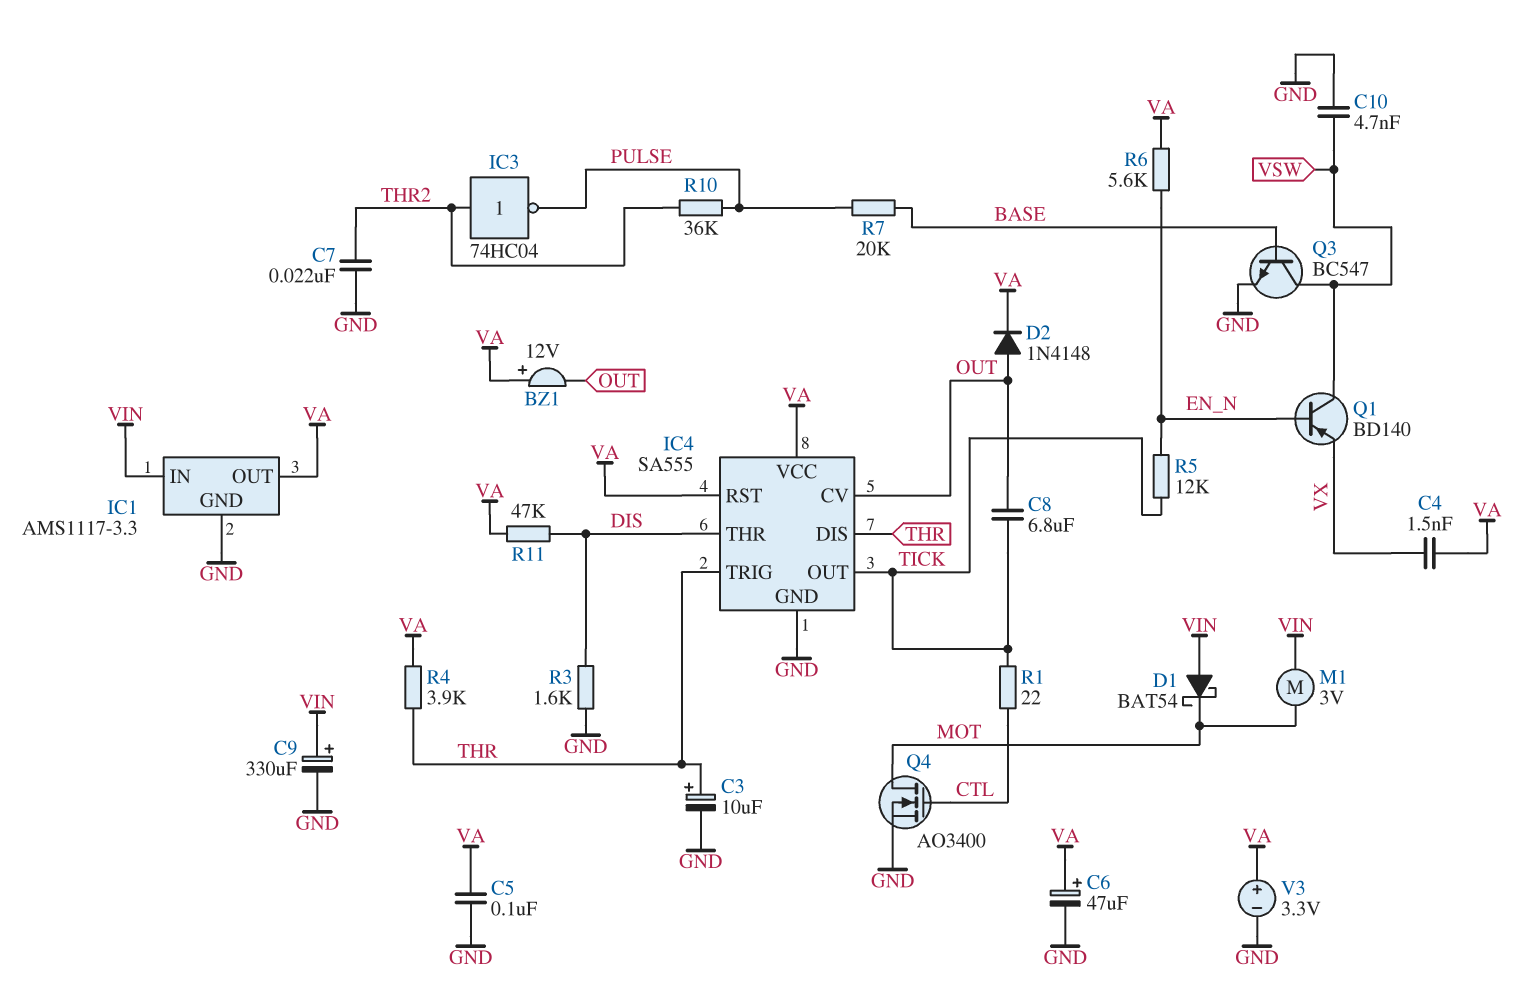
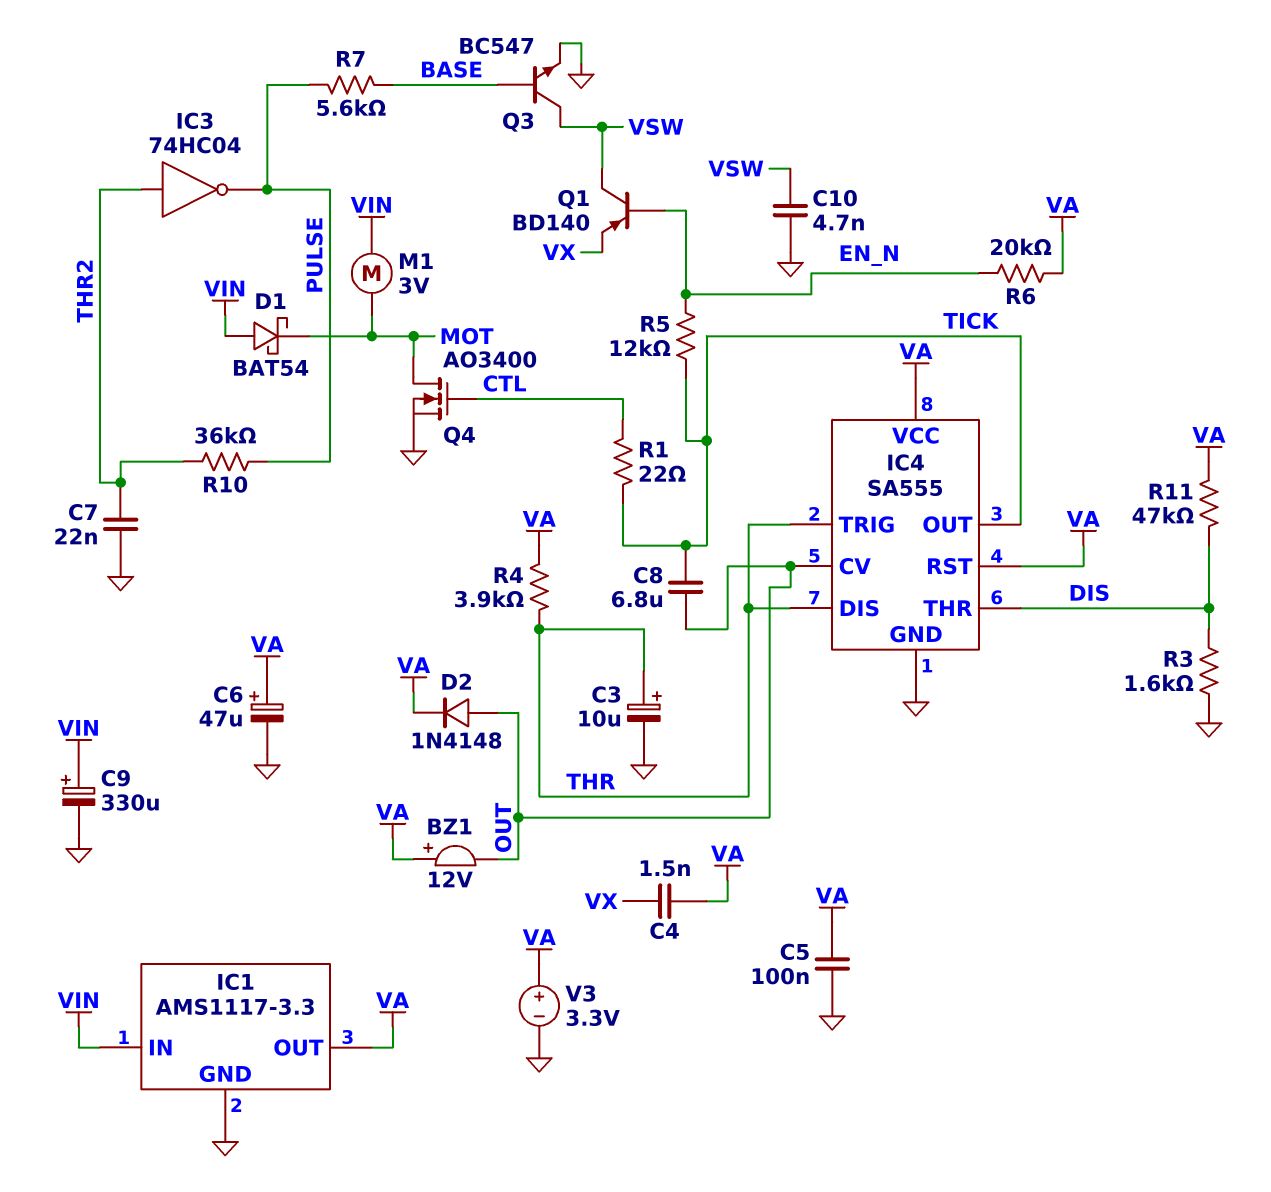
R6: 5.6k (EN_N, VA) -> 20k (EN_N, VA)
R7: 20k (BASE, PULSE) -> 5.6k (BASE, PULSE)

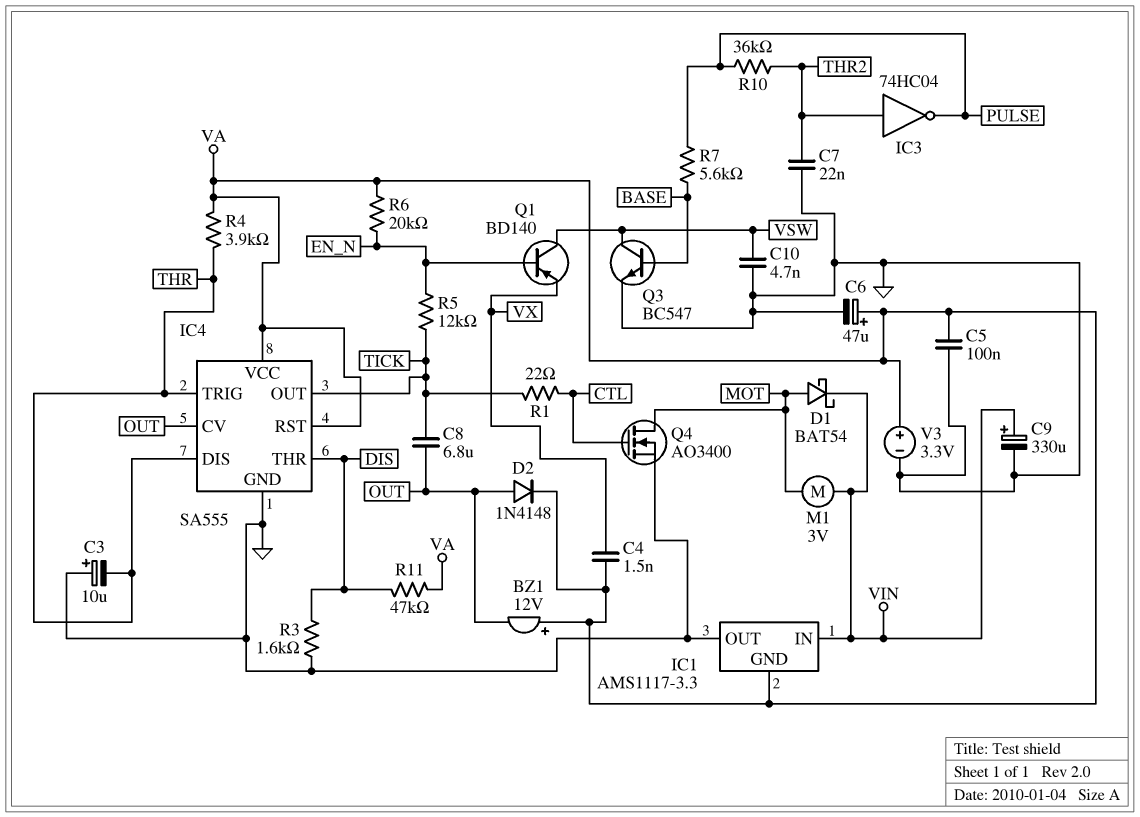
C3: 10uF (plus THR, minus GND) -> 10uF (plus GND, minus THR)
D1: schottky BAT54 (A VIN, K MOT) -> schottky BAT54 (A MOT, K VIN)
IC1 pin GND: GND -> VA
IC1 pin OUT: VA -> GND

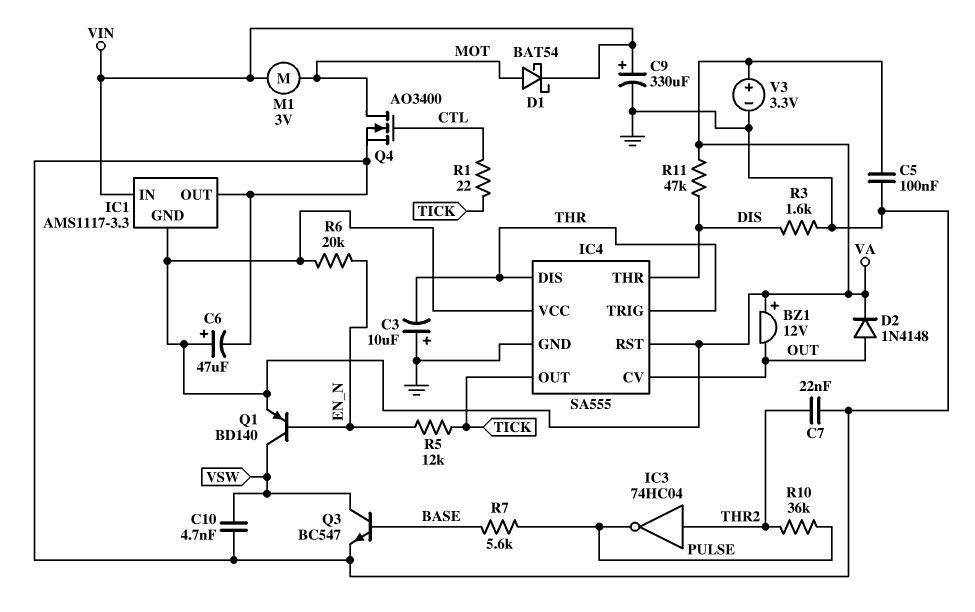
C4: 1.5nF (VA, VX) -> none
C8: 6.8uF (OUT, TICK) -> none
Q1: PNP BD140 (B EN_N, C VSW, E VX) -> PNP BD140 (B EN_N, C VSW, E VA)
R4: 3.9k (THR, VA) -> none

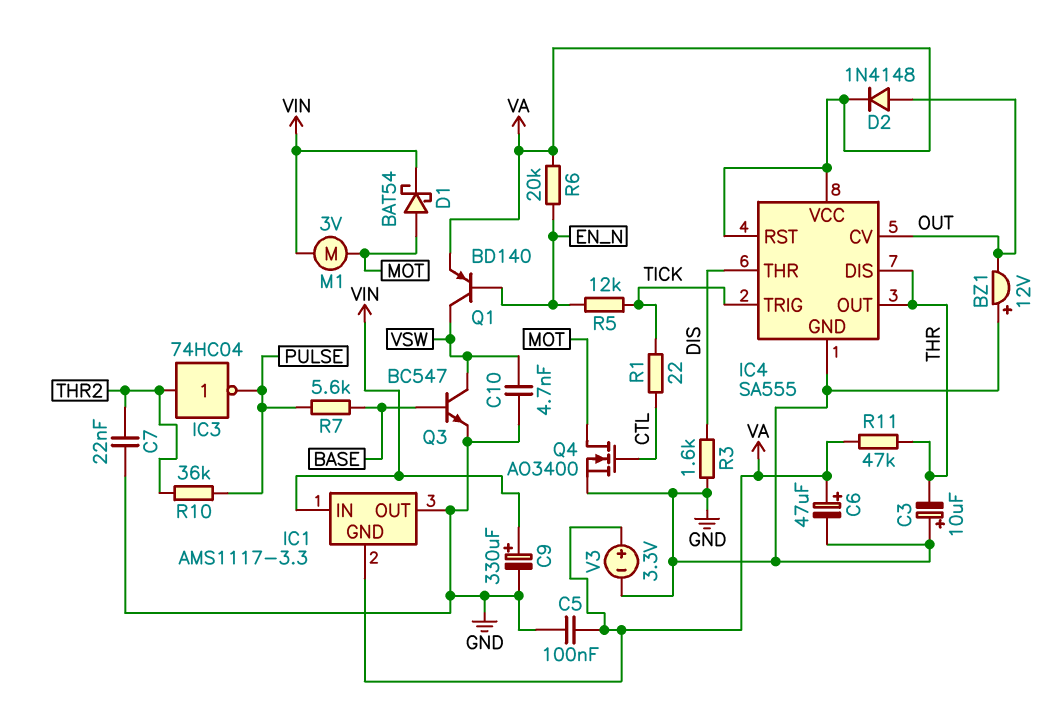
BZ1: buzzer 12V (plus VA, minus OUT) -> buzzer 12V (plus GND, minus OUT)
IC4 pin OUT: TICK -> THR
IC4 pin TRIG: THR -> TICK
R11: 47k (DIS, VA) -> 47k (THR, VA)

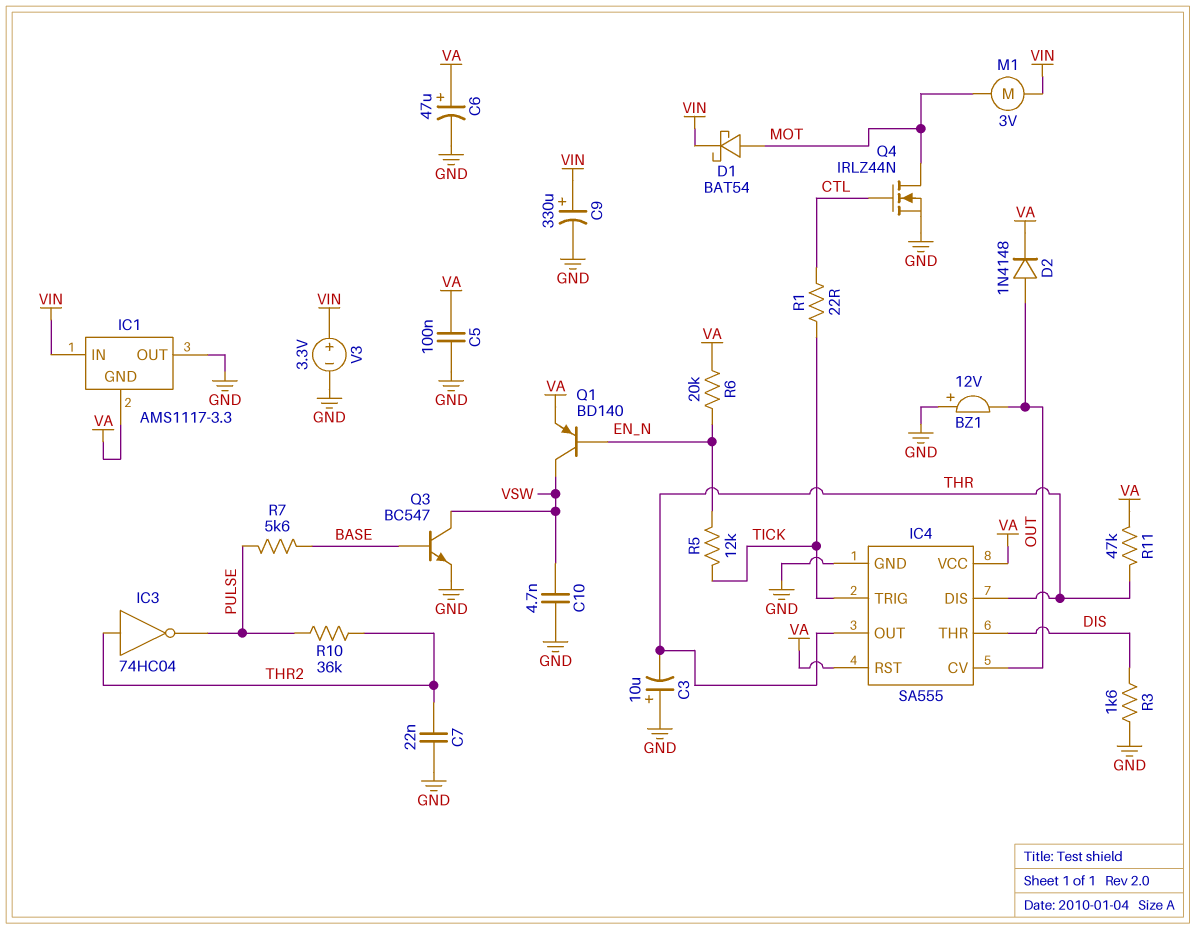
Q4: NMOS AO3400 (G CTL, D MOT, S GND) -> NMOS IRLZ44N (G CTL, D MOT, S GND)
V3: 3.3V (plus VA, minus GND) -> 3.3V (plus VIN, minus GND)

